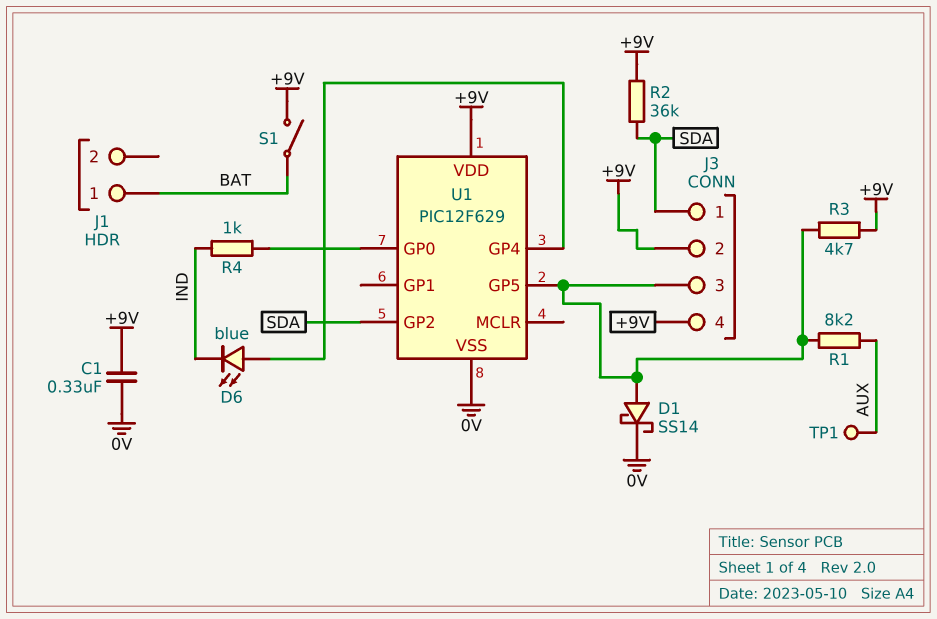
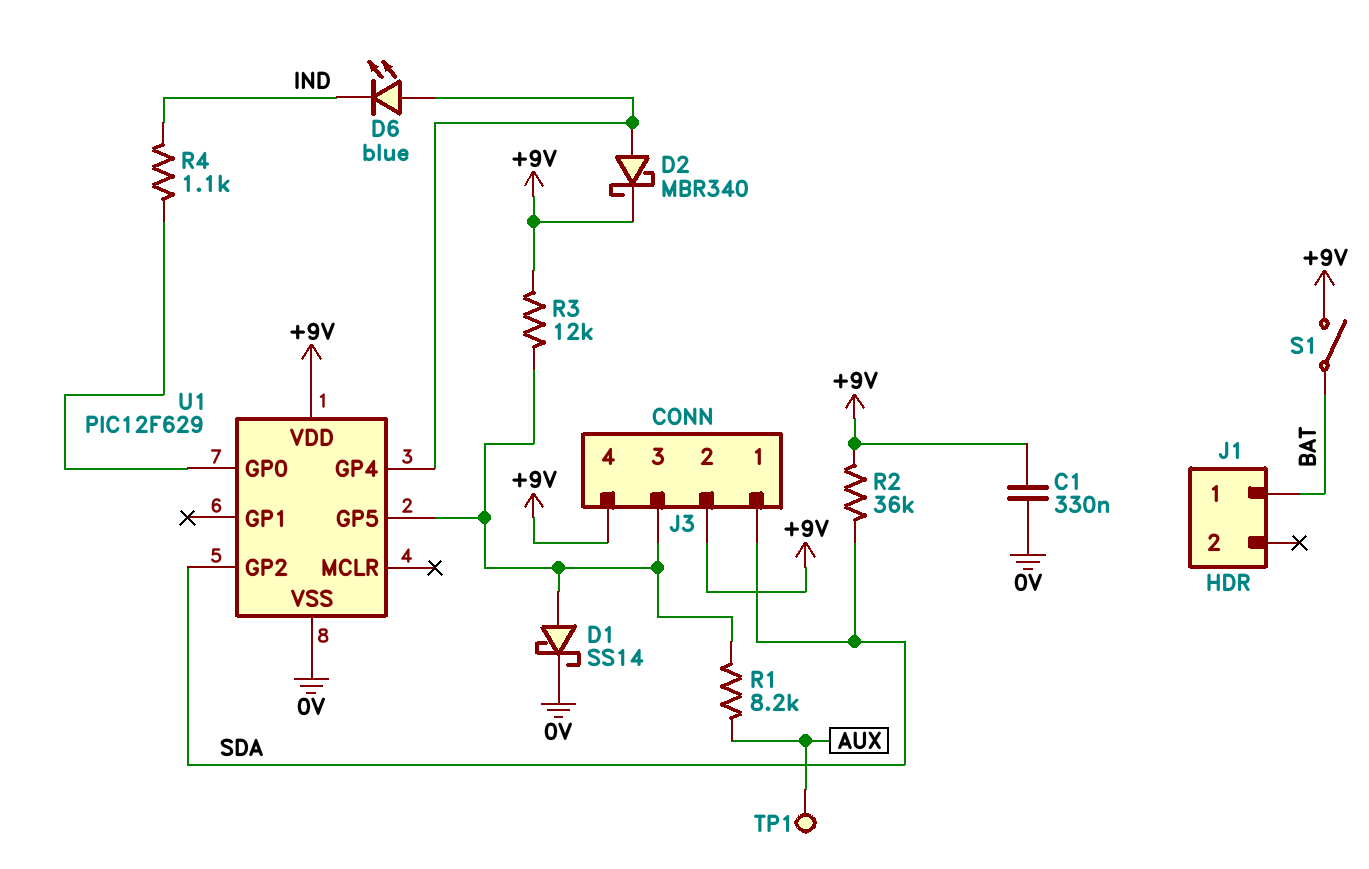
D2: none -> schottky MBR340 (A U1/GP4, K +9V)
R3: 4.7k (+9V, J3/3) -> 12k (+9V, J3/3)
R4: 1k (IND, U1/GP0) -> 1.1k (IND, U1/GP0)

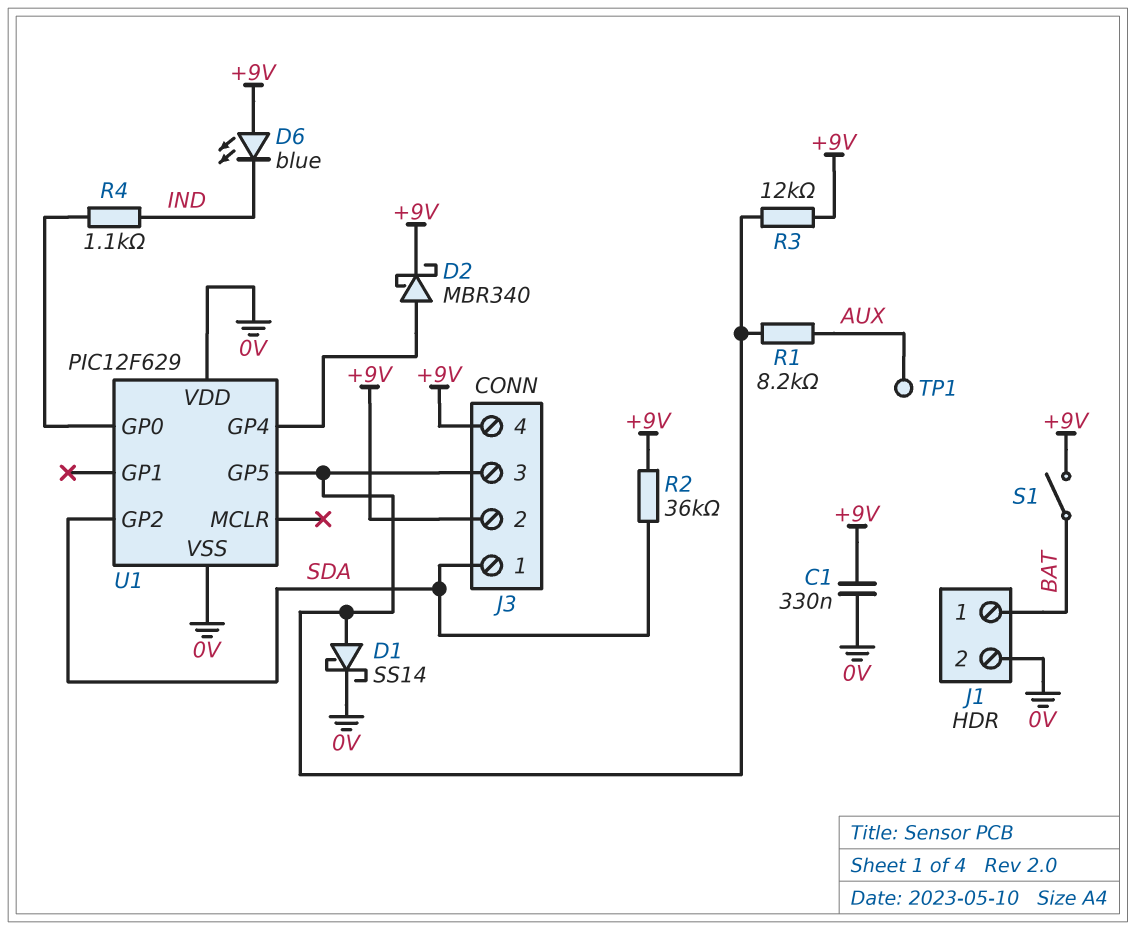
D6: LED blue (A U1/GP4, K IND) -> LED blue (A +9V, K IND)
J1 pin 2: none -> 0V
U1 pin VDD: +9V -> 0V

